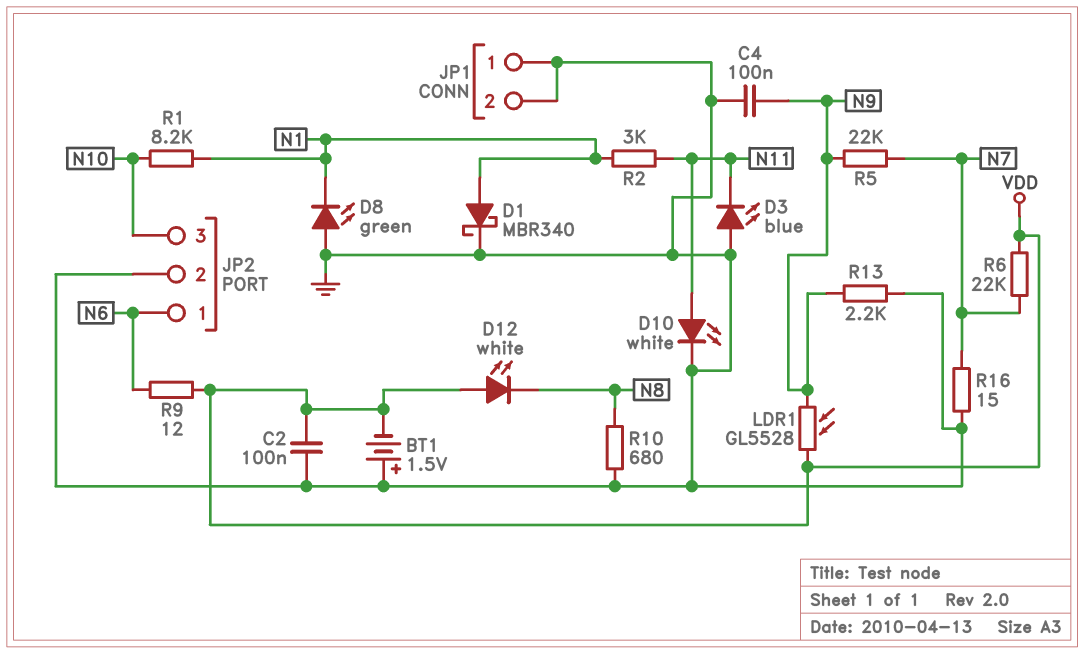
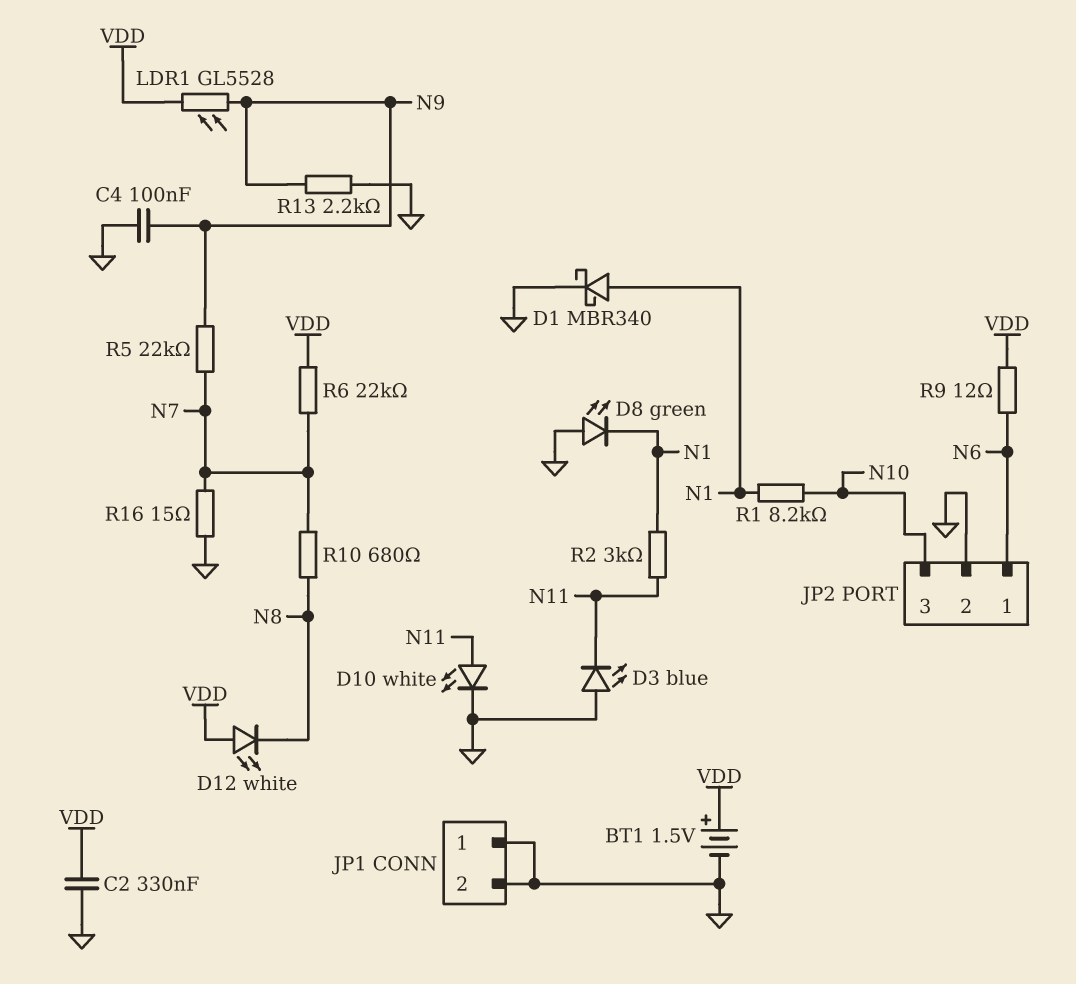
BT1: 1.5V (plus GND, minus VDD) -> 1.5V (plus VDD, minus GND)
C2: 100nF (GND, VDD) -> 330nF (GND, VDD)
R10: 680 (GND, N8) -> 680 (N7, N8)

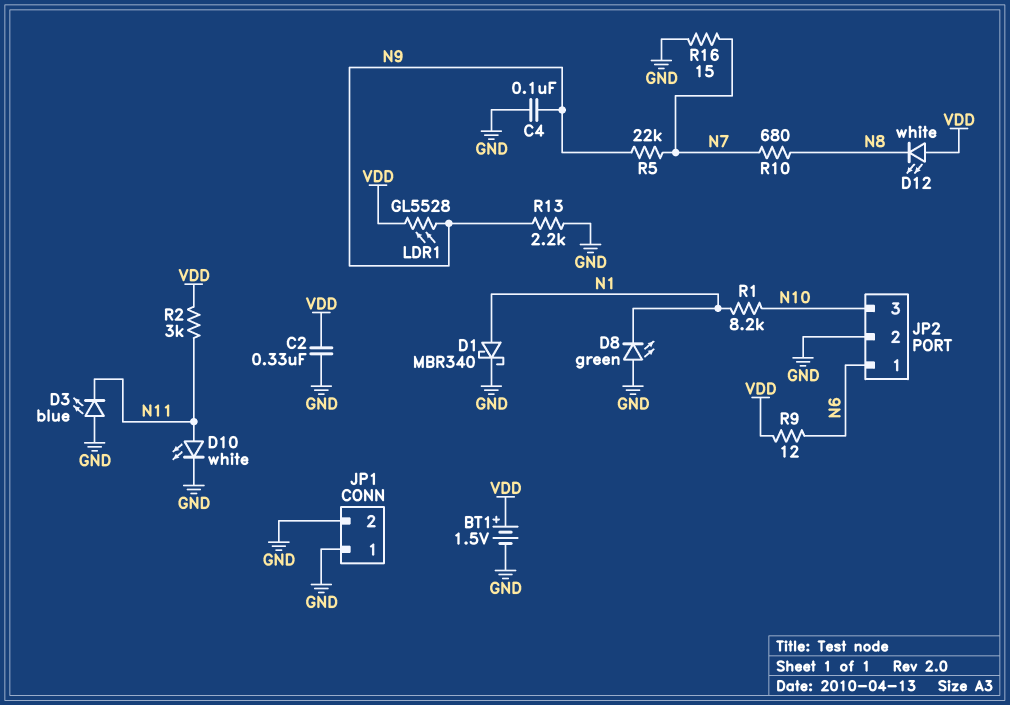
R2: 3k (N1, N11) -> 3k (N11, VDD)
R6: 22k (N7, VDD) -> none

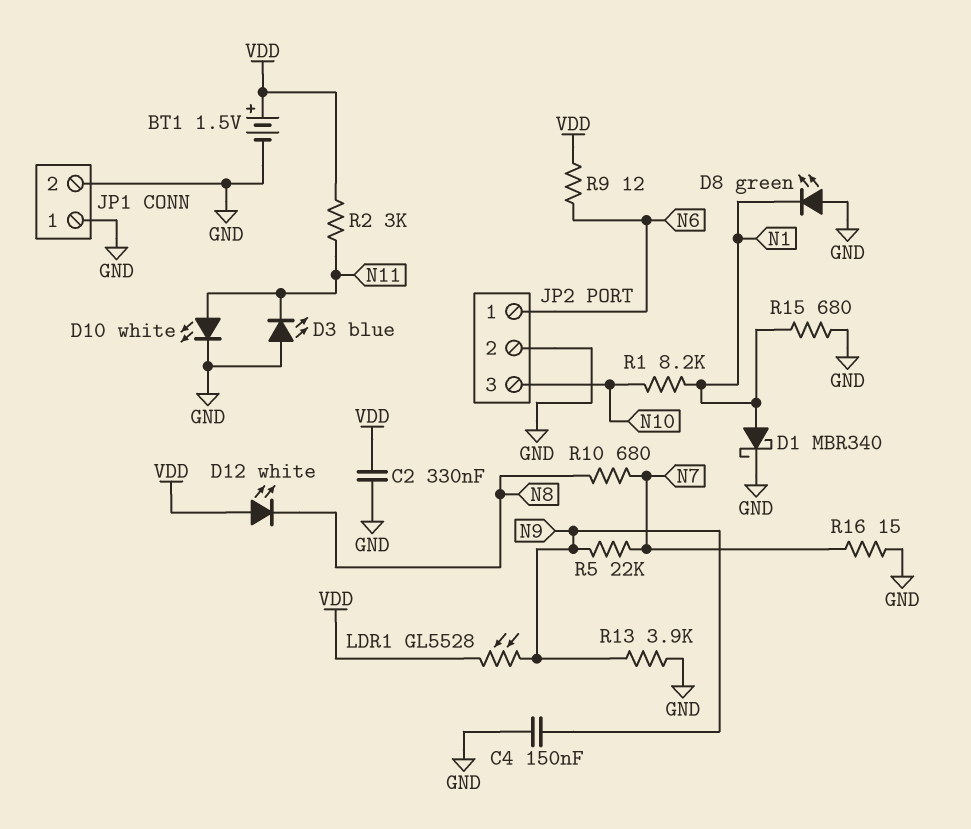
C4: 100nF (GND, N9) -> 150nF (GND, N9)
R13: 2.2k (GND, N9) -> 3.9k (GND, N9)
R15: none -> 680 (GND, N1)

